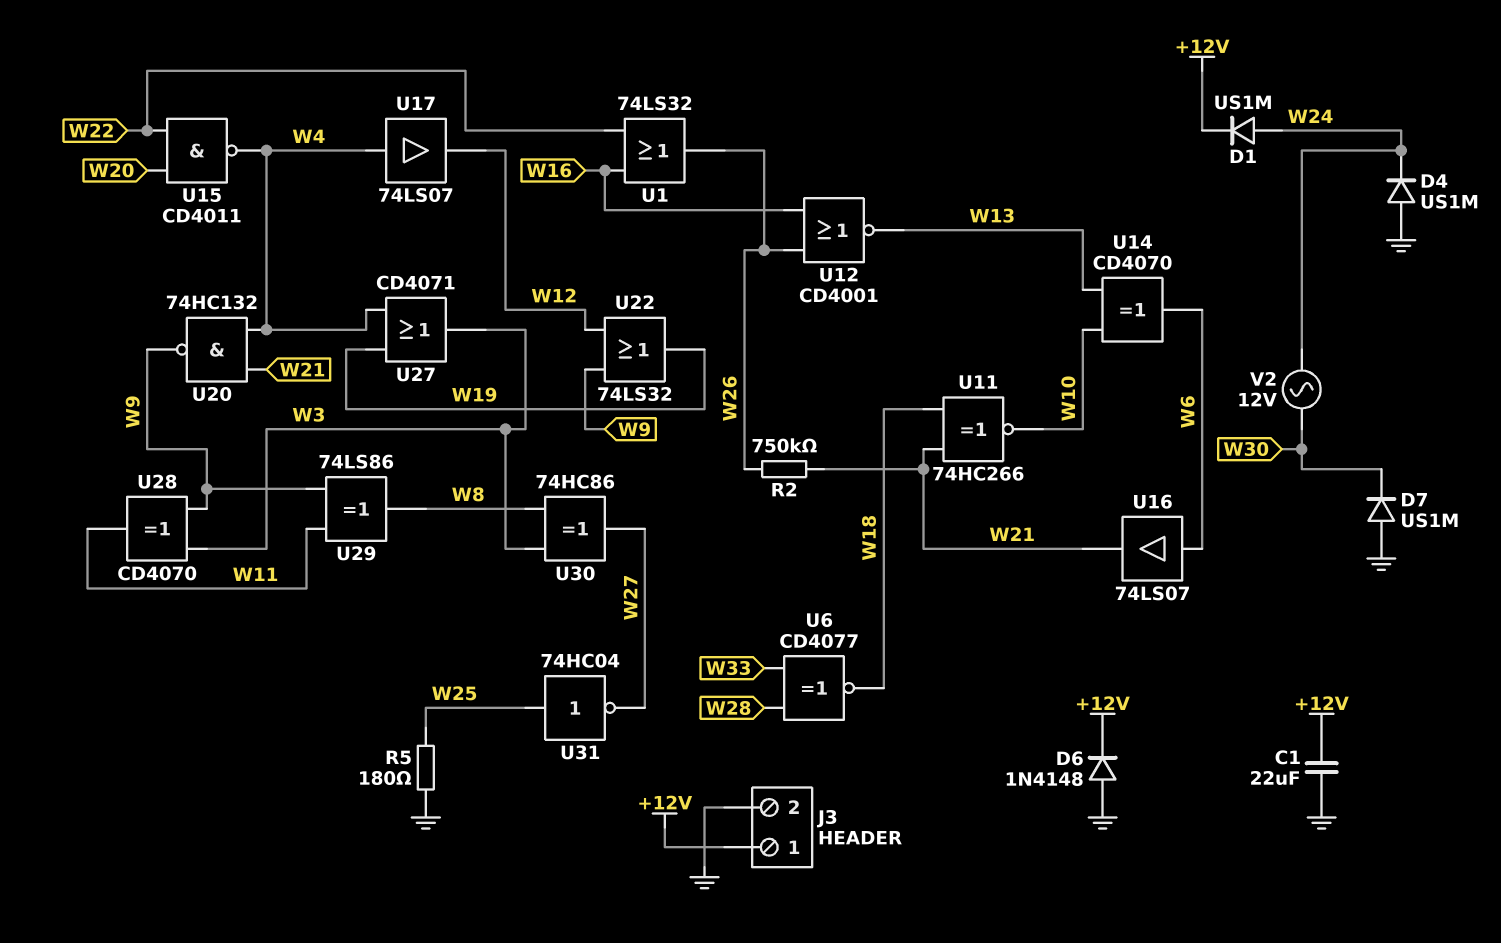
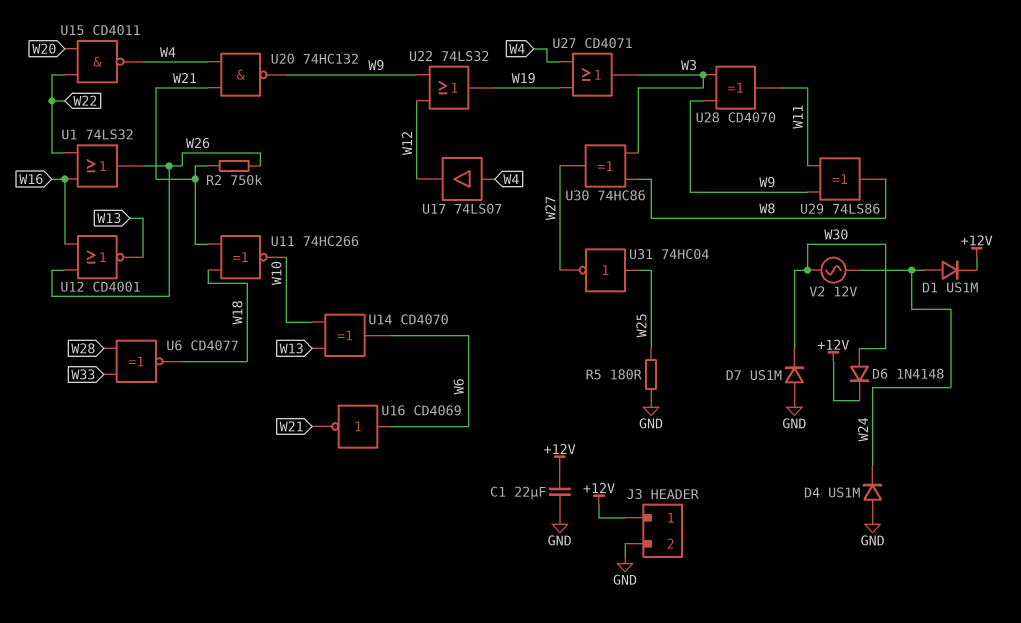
D6: diode 1N4148 (A GND, K +12V) -> diode 1N4148 (A W30, K +12V)
U16: buffer 74LS07 (in W6, out W21) -> NOT CD4069 (in W6, out W21)

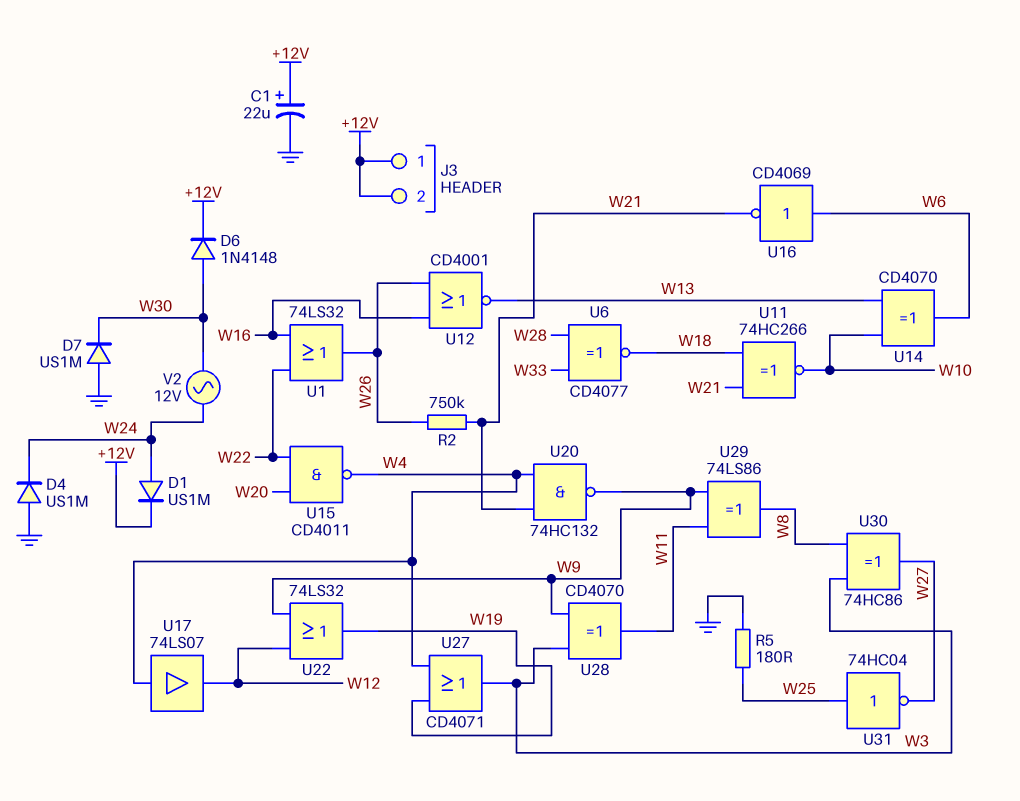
C1: 22uF (+12V, GND) -> 22uF (plus +12V, minus GND)
J3 pin 2: GND -> +12V

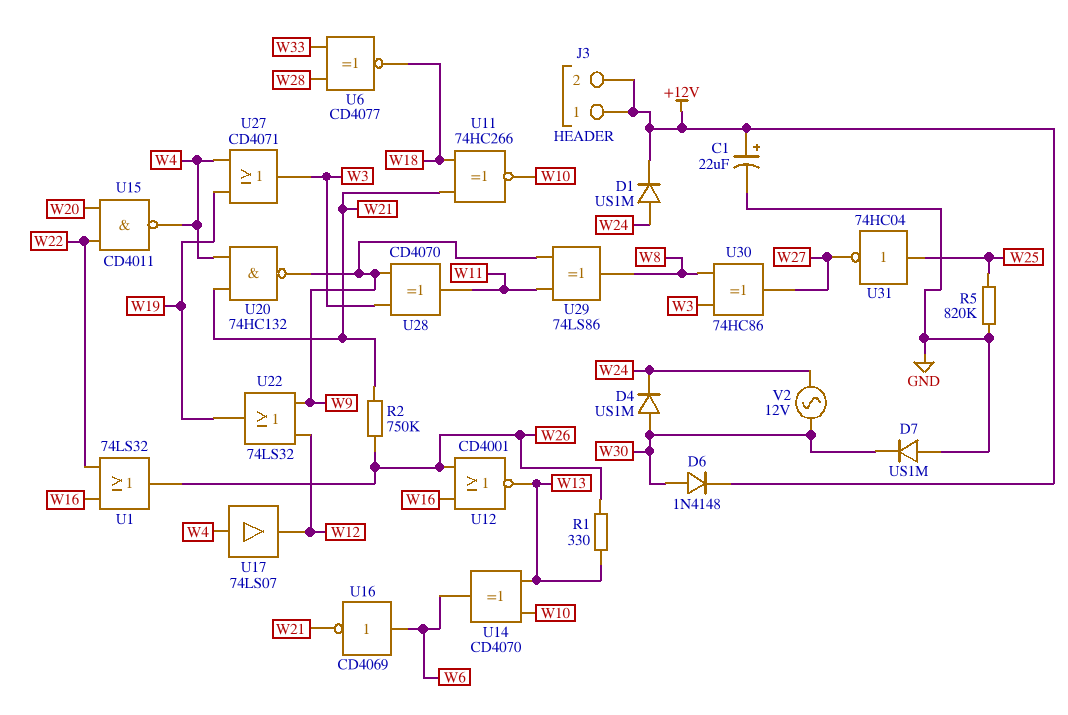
D4: diode US1M (A GND, K W24) -> diode US1M (A W30, K W24)
R1: none -> 330 (W13, W26)
R5: 180 (GND, W25) -> 820k (GND, W25)

